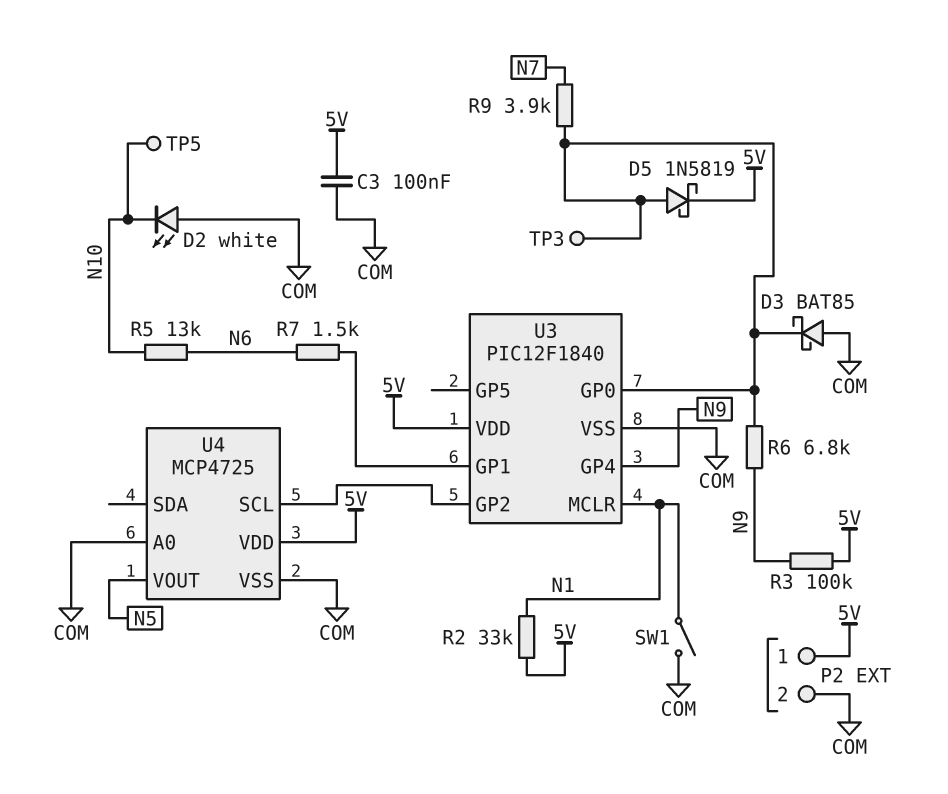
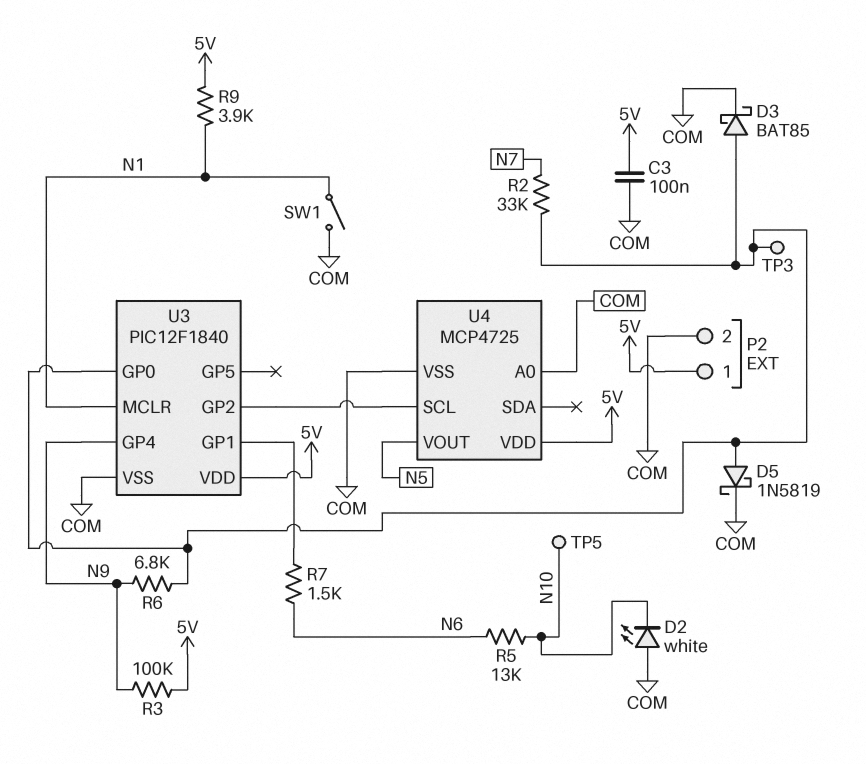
D3: schottky BAT85 (A COM, K U3/GP0) -> schottky BAT85 (A U3/GP0, K COM)
D5: schottky 1N5819 (A U3/GP0, K 5V) -> schottky 1N5819 (A U3/GP0, K COM)
R2: 33k (5V, N1) -> 33k (N7, U3/GP0)
R9: 3.9k (N7, U3/GP0) -> 3.9k (5V, N1)

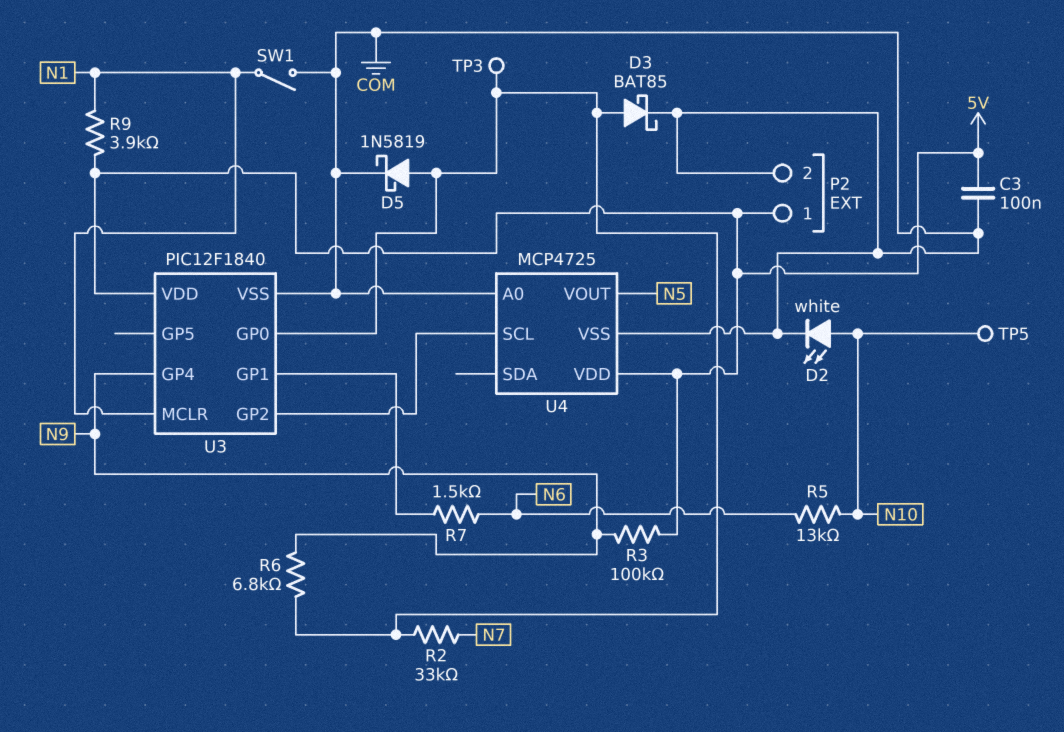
D2: LED white (A COM, K N10) -> LED white (A N10, K COM)

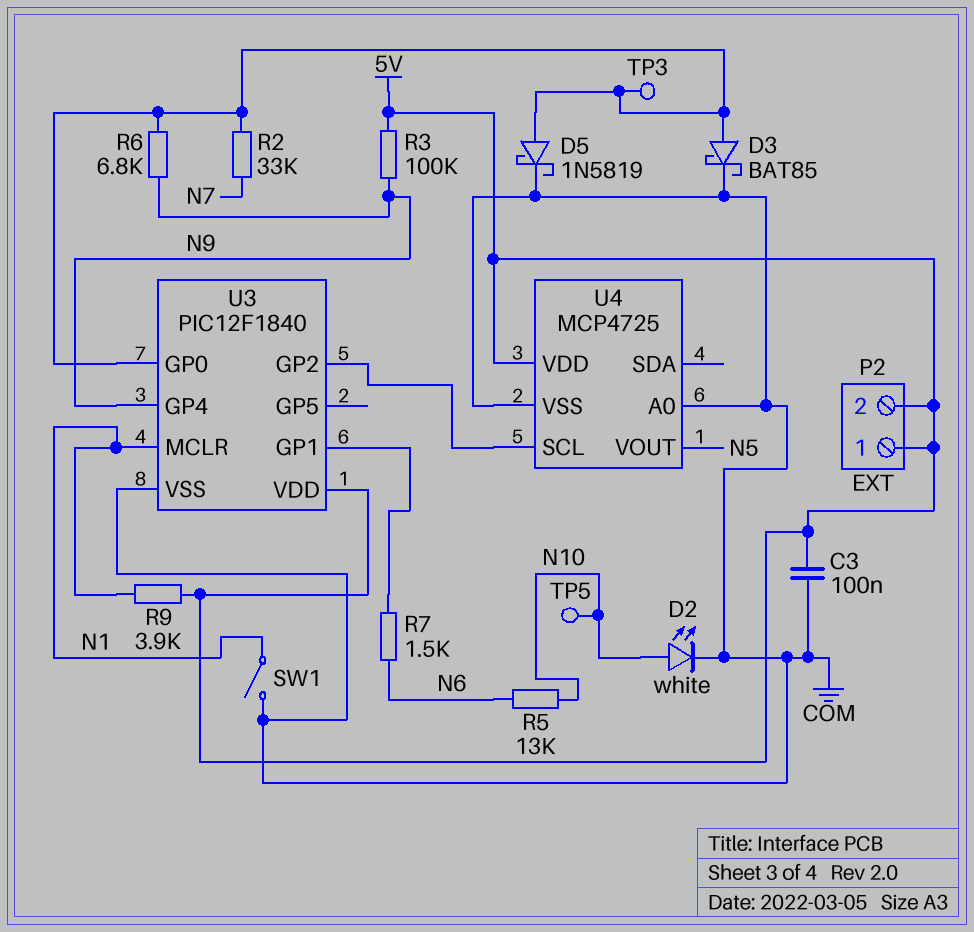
P2 pin 2: COM -> 5V

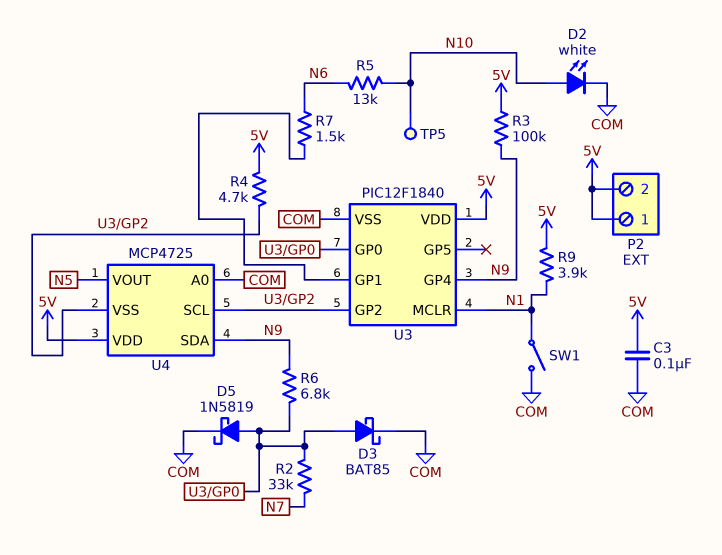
R4: none -> 4.7k (5V, U3/GP2)
TP3: test point (U3/GP0) -> none
U4 pin SDA: none -> N9
U4 pin VSS: COM -> U3/GP2

